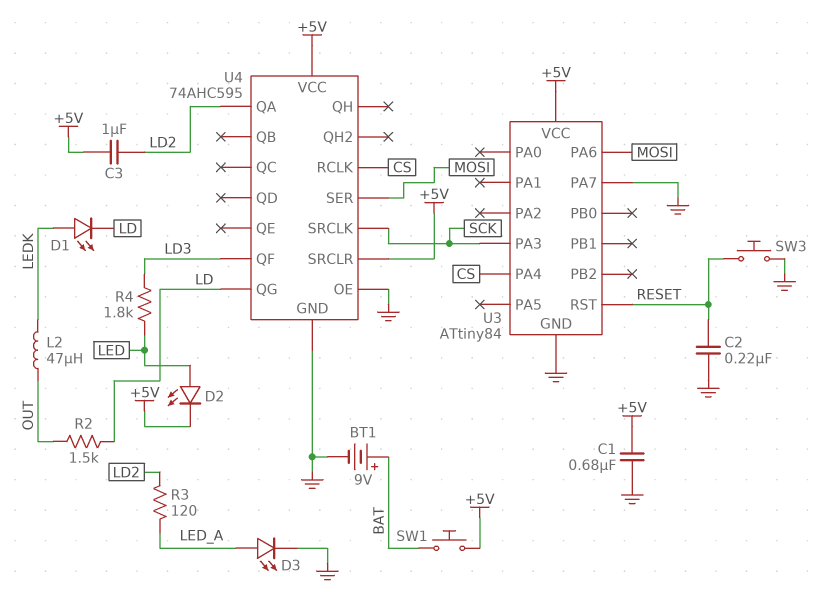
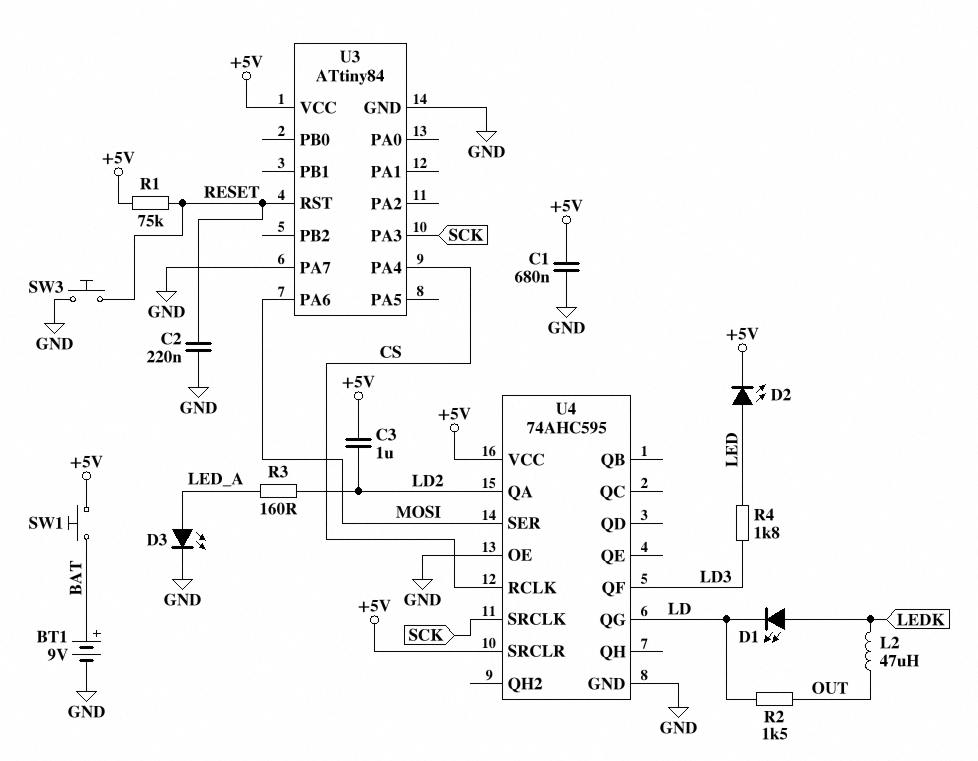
R1: none -> 75k (+5V, RESET)
R3: 120 (LD2, LED_A) -> 160 (LD2, LED_A)

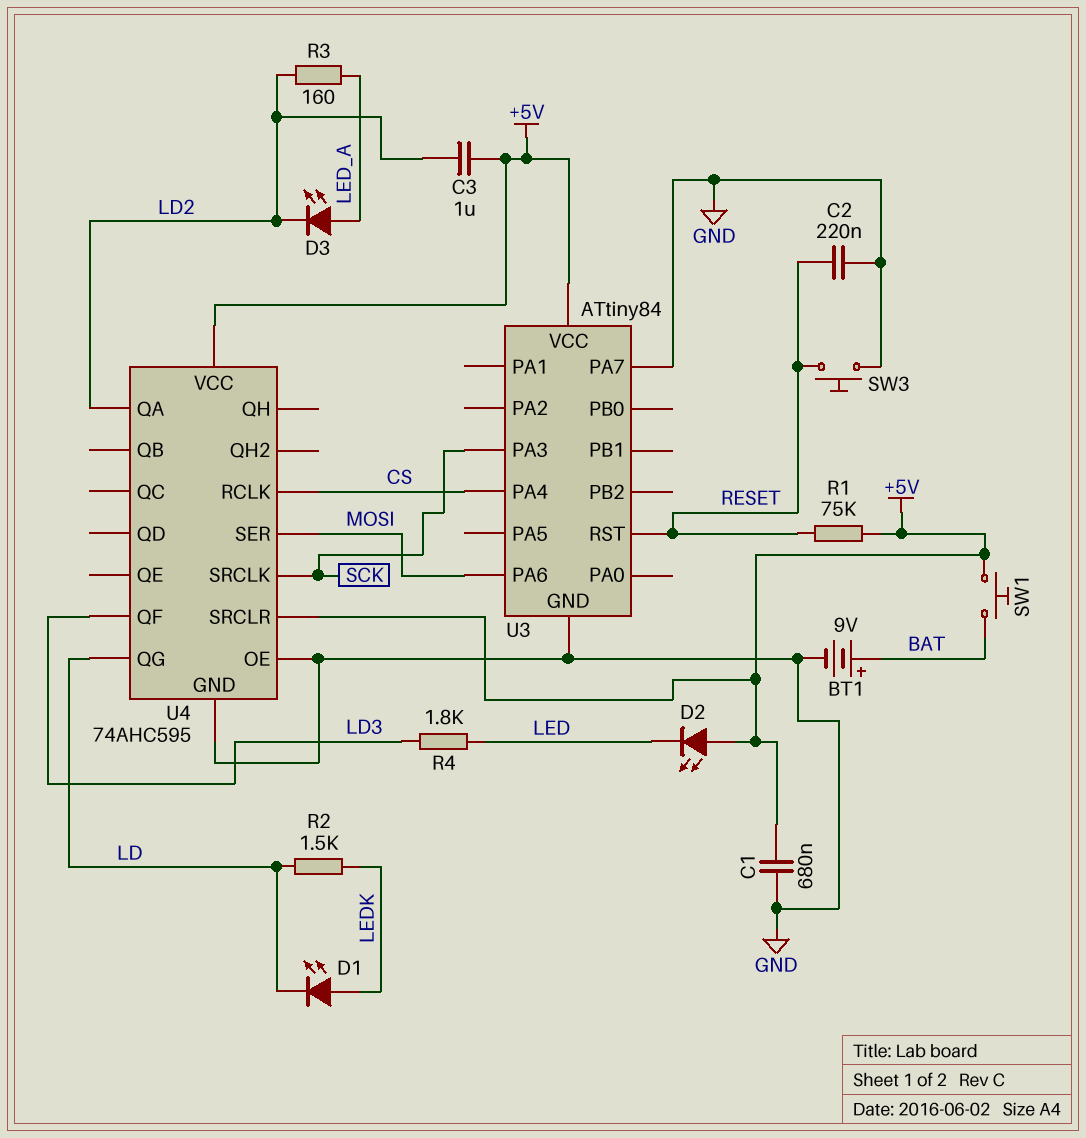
D2: LED (A LED, K +5V) -> LED (A +5V, K LED)
D3: LED (A LED_A, K GND) -> LED (A LED_A, K LD2)
L2: 47uH (LEDK, OUT) -> none
R2: 1.5k (LD, OUT) -> 1.5k (LD, LEDK)

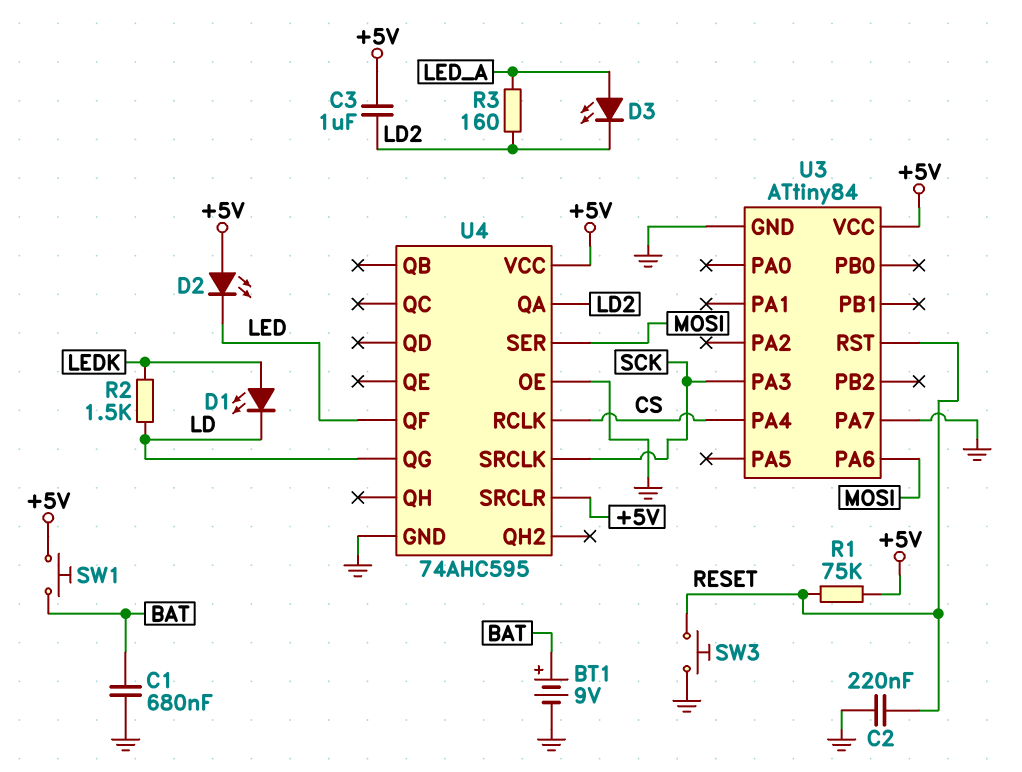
C1: 680nF (+5V, GND) -> 680nF (BAT, GND)
R4: 1.8k (LD3, LED) -> none
U4 pin QF: LD3 -> LED

